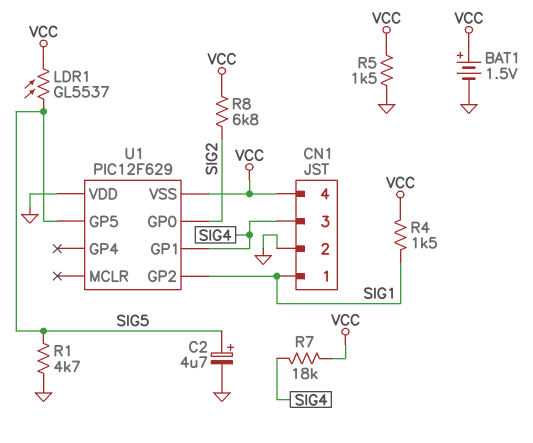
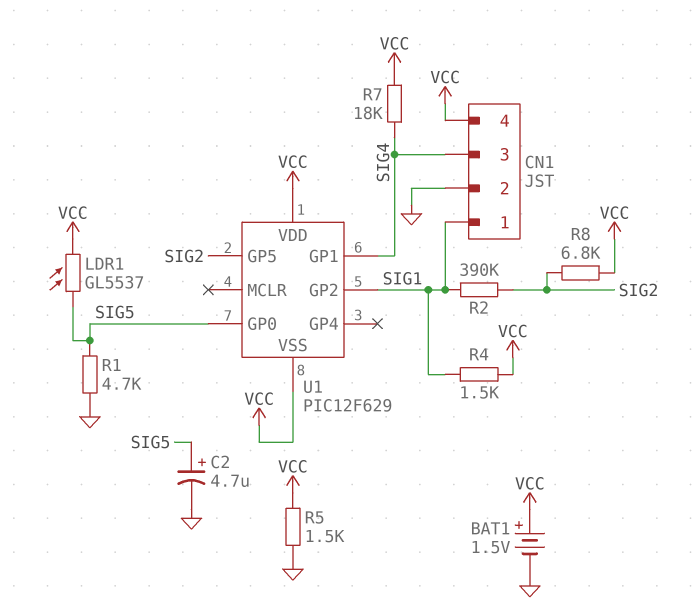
R2: none -> 390k (SIG1, SIG2)
U1 pin GP0: SIG2 -> SIG5
U1 pin GP5: SIG5 -> SIG2
U1 pin VDD: GND -> VCC

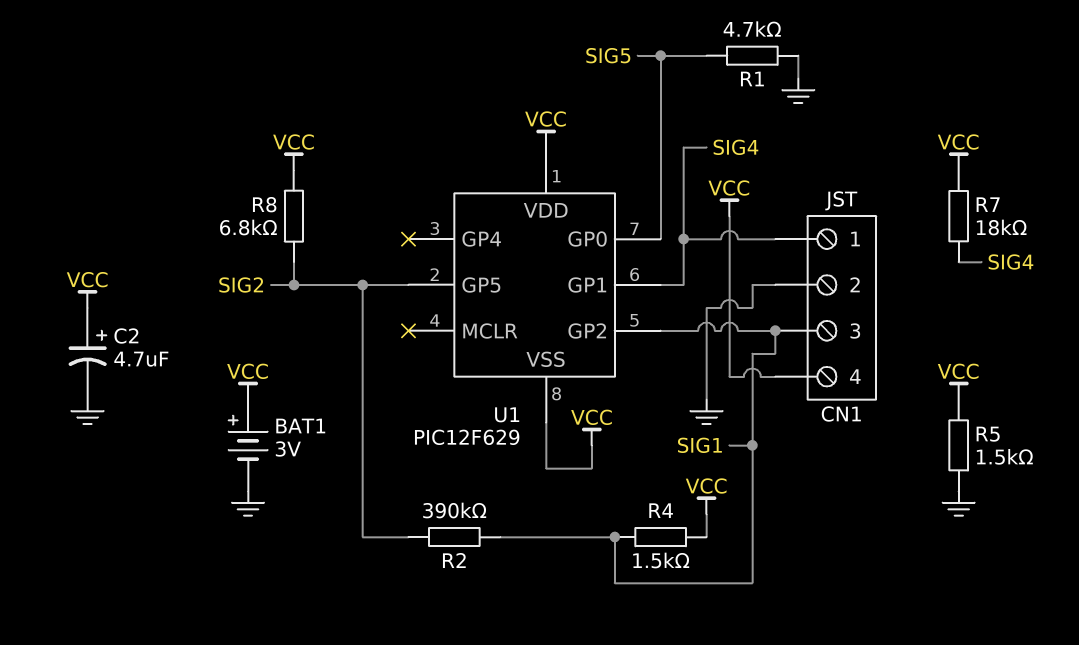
BAT1: 1.5V (plus VCC, minus GND) -> 3V (plus VCC, minus GND)
C2: 4.7uF (plus SIG5, minus GND) -> 4.7uF (plus VCC, minus GND)
CN1 pin 1: SIG1 -> SIG4
CN1 pin 3: SIG4 -> SIG1
LDR1: GL5537 (SIG5, VCC) -> none

